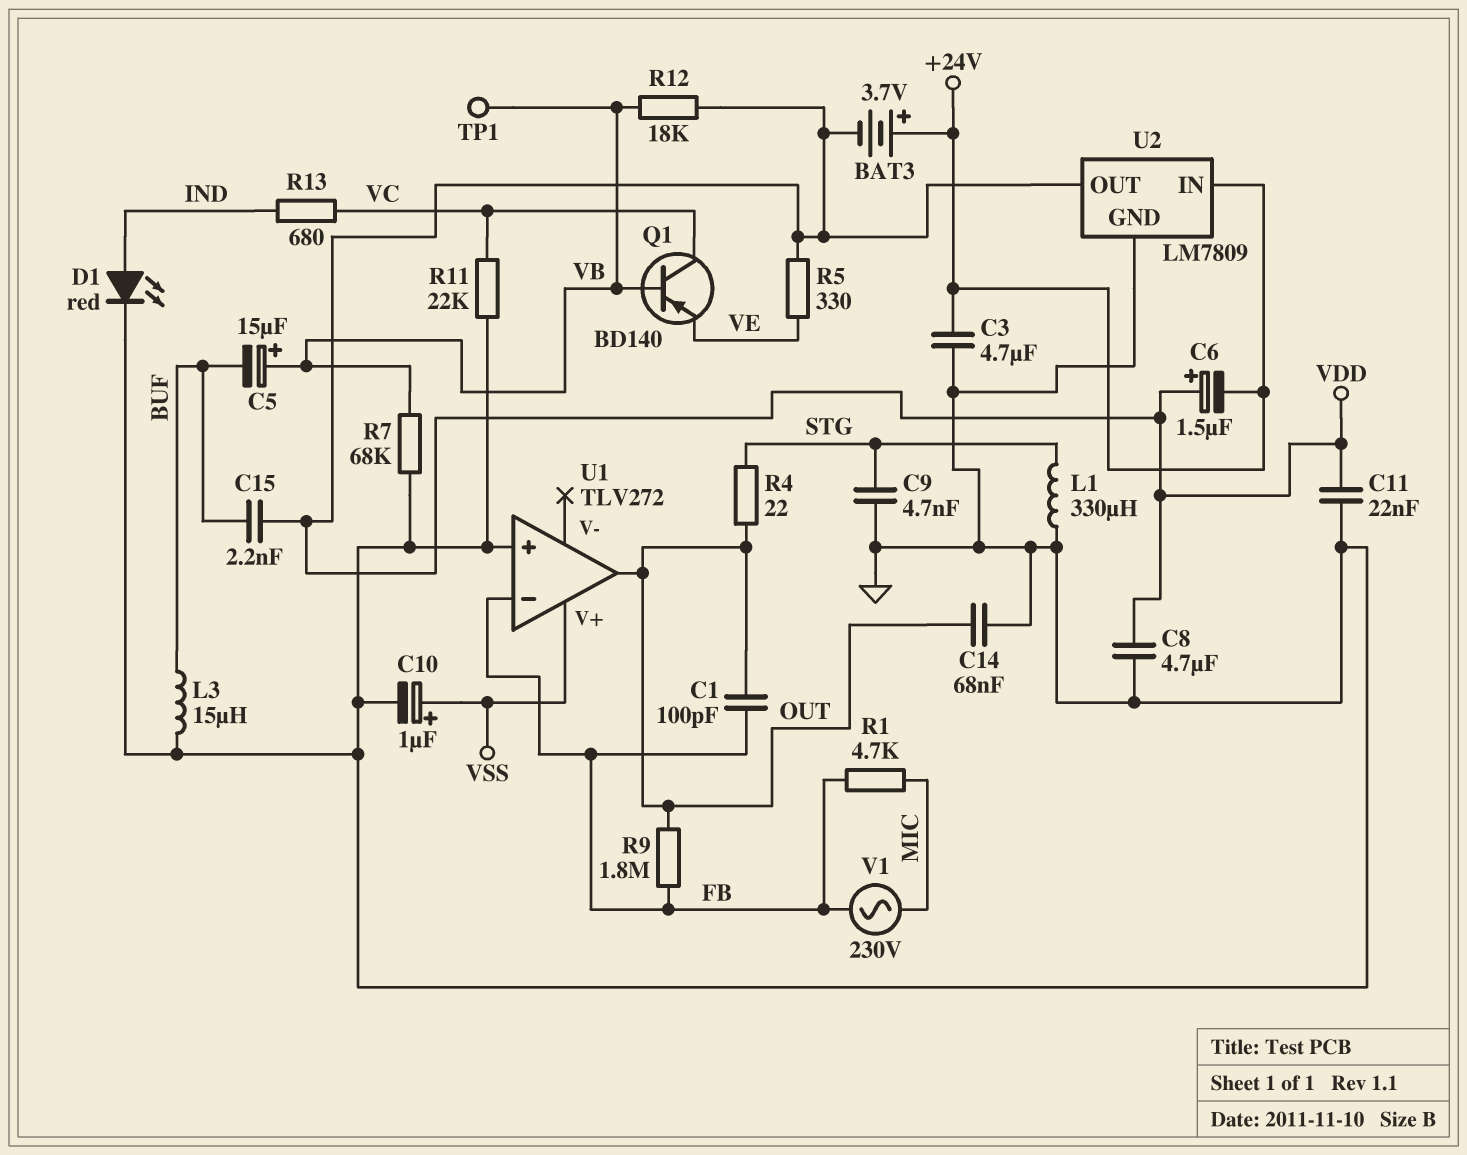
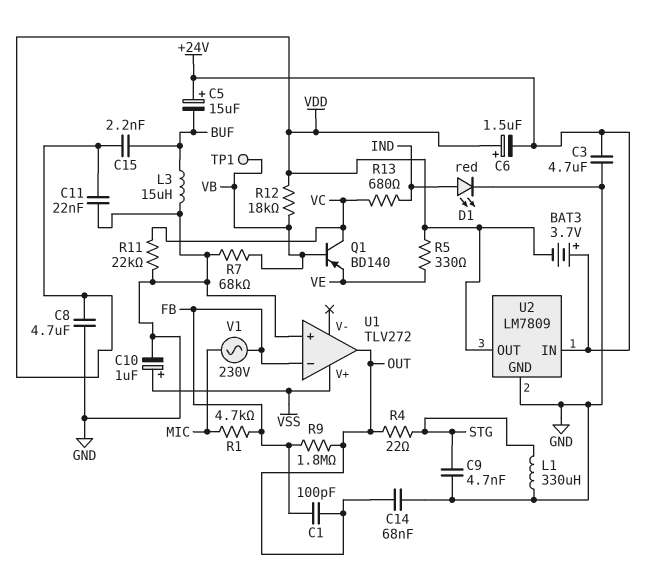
C5: 15uF (plus VB, minus BUF) -> 15uF (plus +24V, minus BUF)

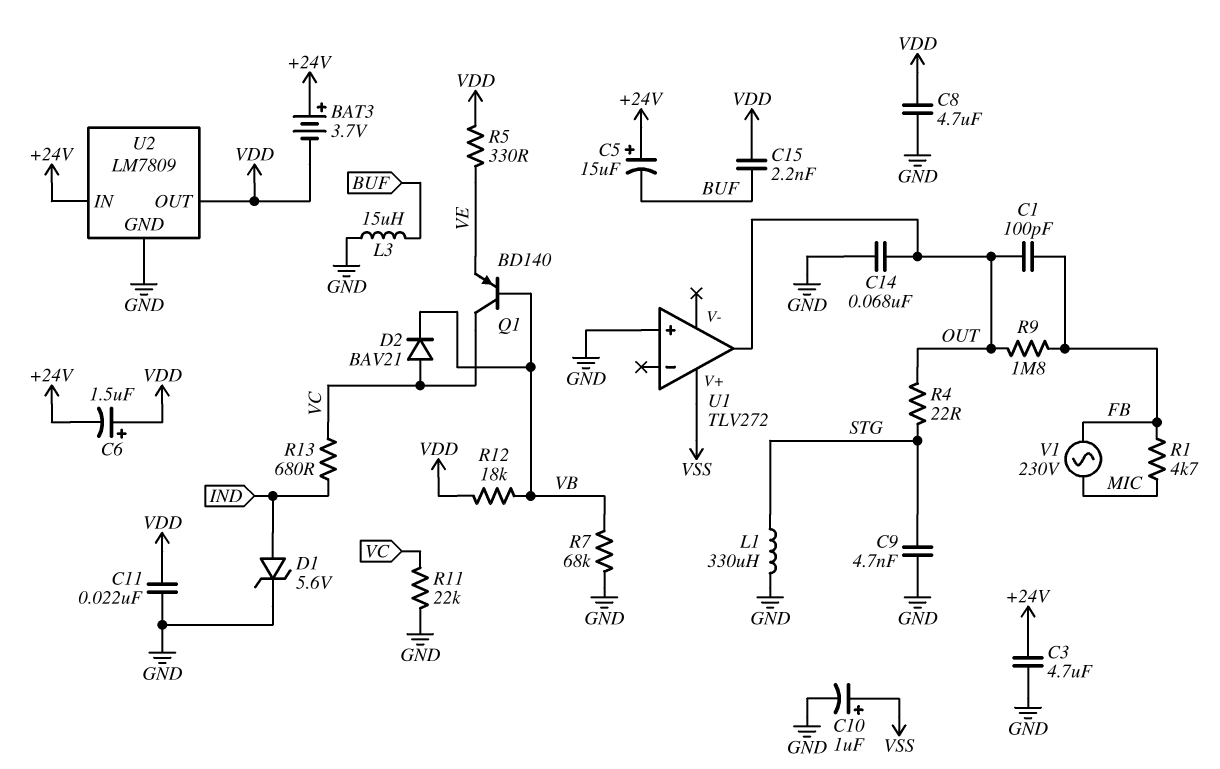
D1: LED red (A IND, K GND) -> zener 5.6V (A IND, K GND)
D2: none -> diode BAV21 (A VC, K VB)
TP1: test point (VB) -> none
U1 pin in-: FB -> none

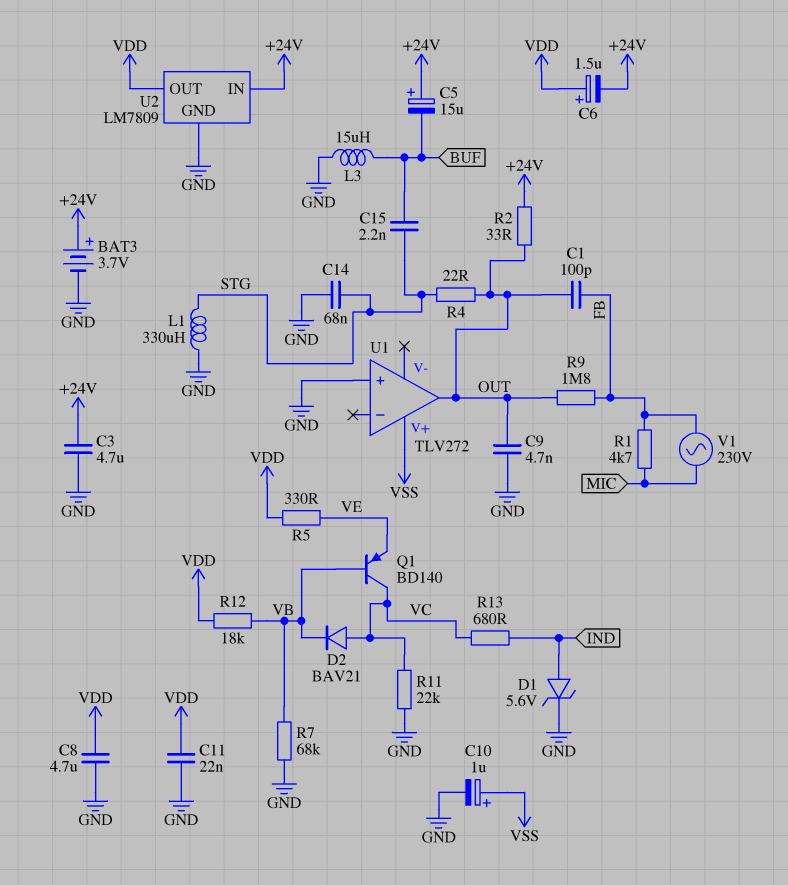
BAT3: 3.7V (plus +24V, minus VDD) -> 3.7V (plus +24V, minus GND)
C9: 4.7nF (GND, STG) -> 4.7nF (GND, OUT)
C14: 68nF (GND, OUT) -> 68nF (GND, STG)
C15: 2.2nF (BUF, VDD) -> 2.2nF (BUF, STG)
R2: none -> 33 (+24V, OUT)

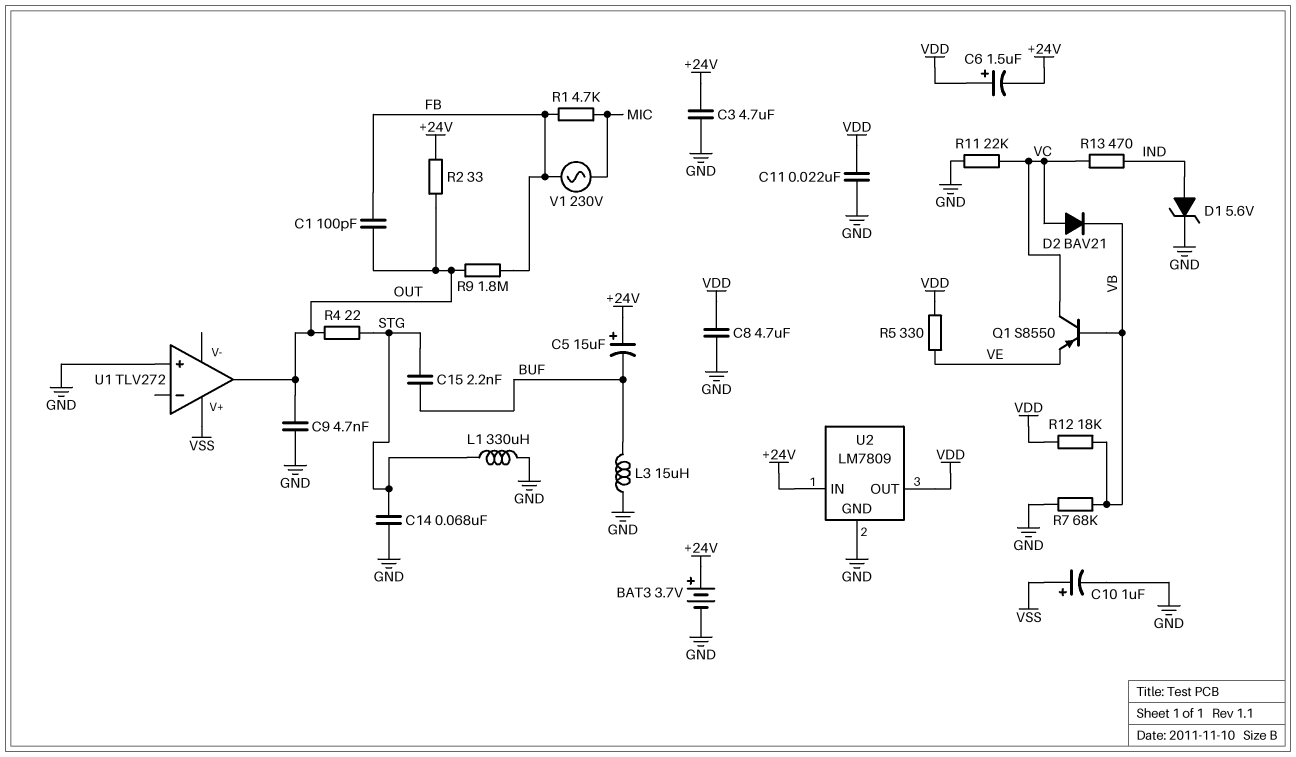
Q1: PNP BD140 (B VB, C VC, E VE) -> PNP S8550 (B VB, C VC, E VE)
R13: 680 (IND, VC) -> 470 (IND, VC)

